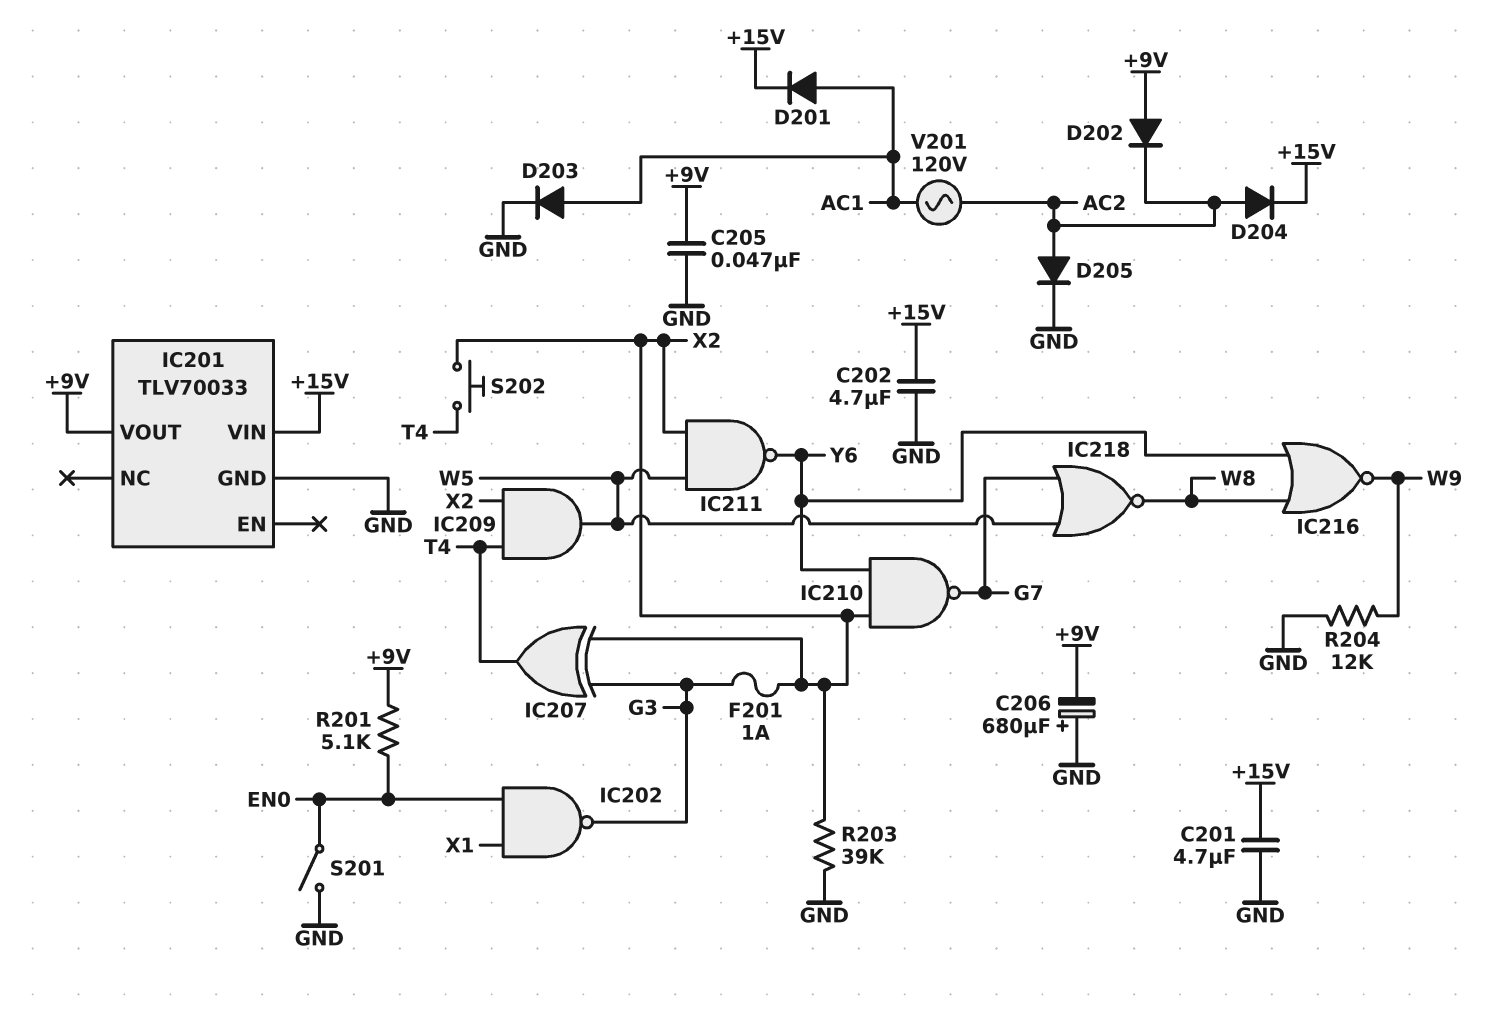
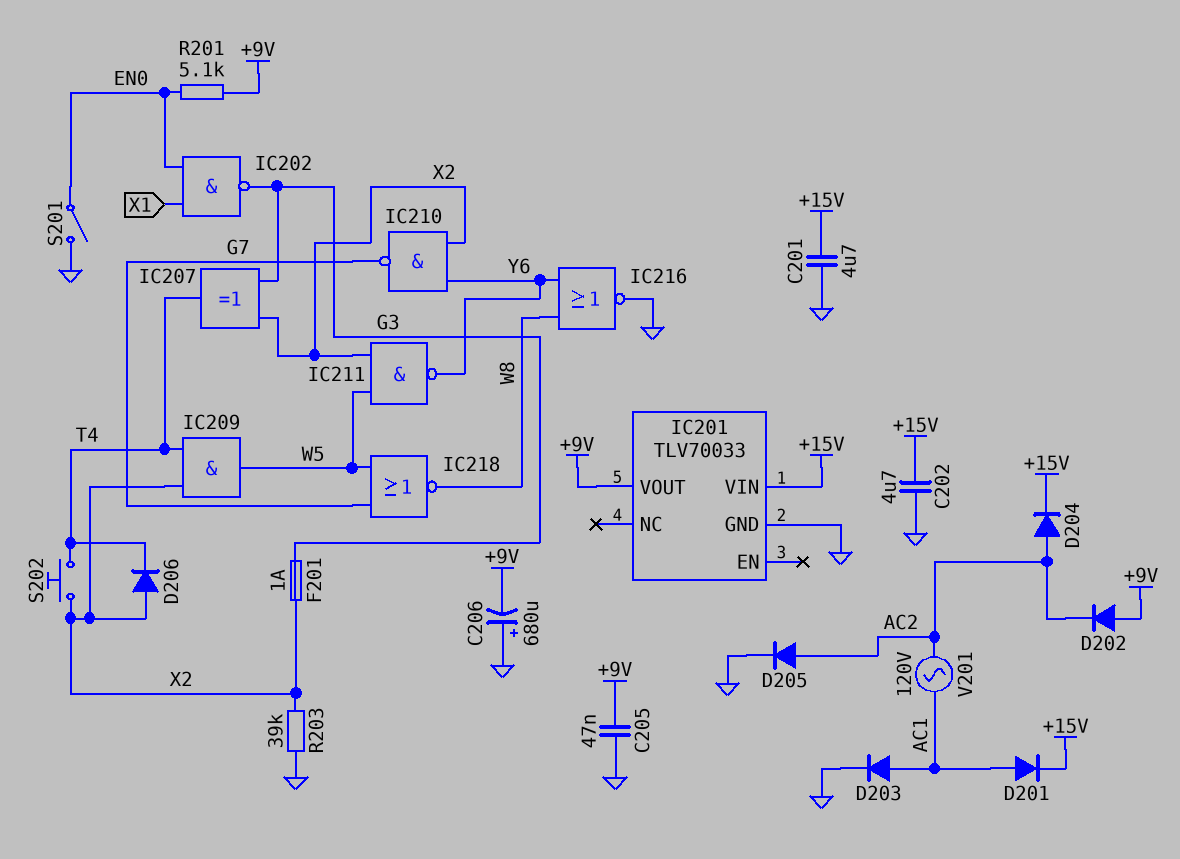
D206: none -> diode (A X2, K T4)
IC216: NOR (in W8, in Y6, out W9) -> NOR (in W8, in Y6, out GND)
R204: 12k (GND, W9) -> none

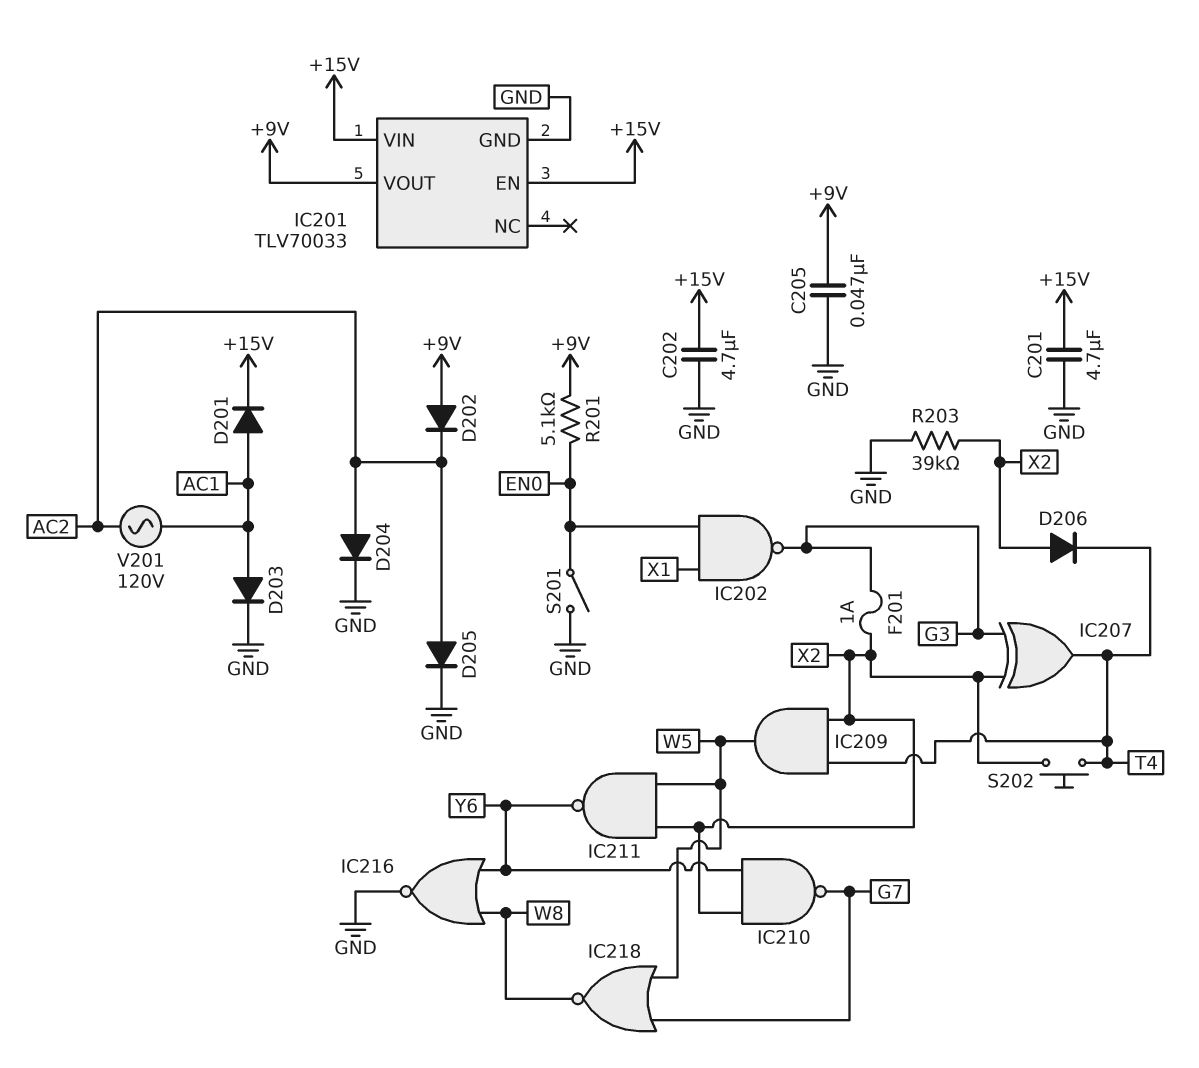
C206: 680uF (plus GND, minus +9V) -> none
D204: diode (A AC2, K +15V) -> diode (A AC2, K GND)
IC201 pin EN: none -> +15V

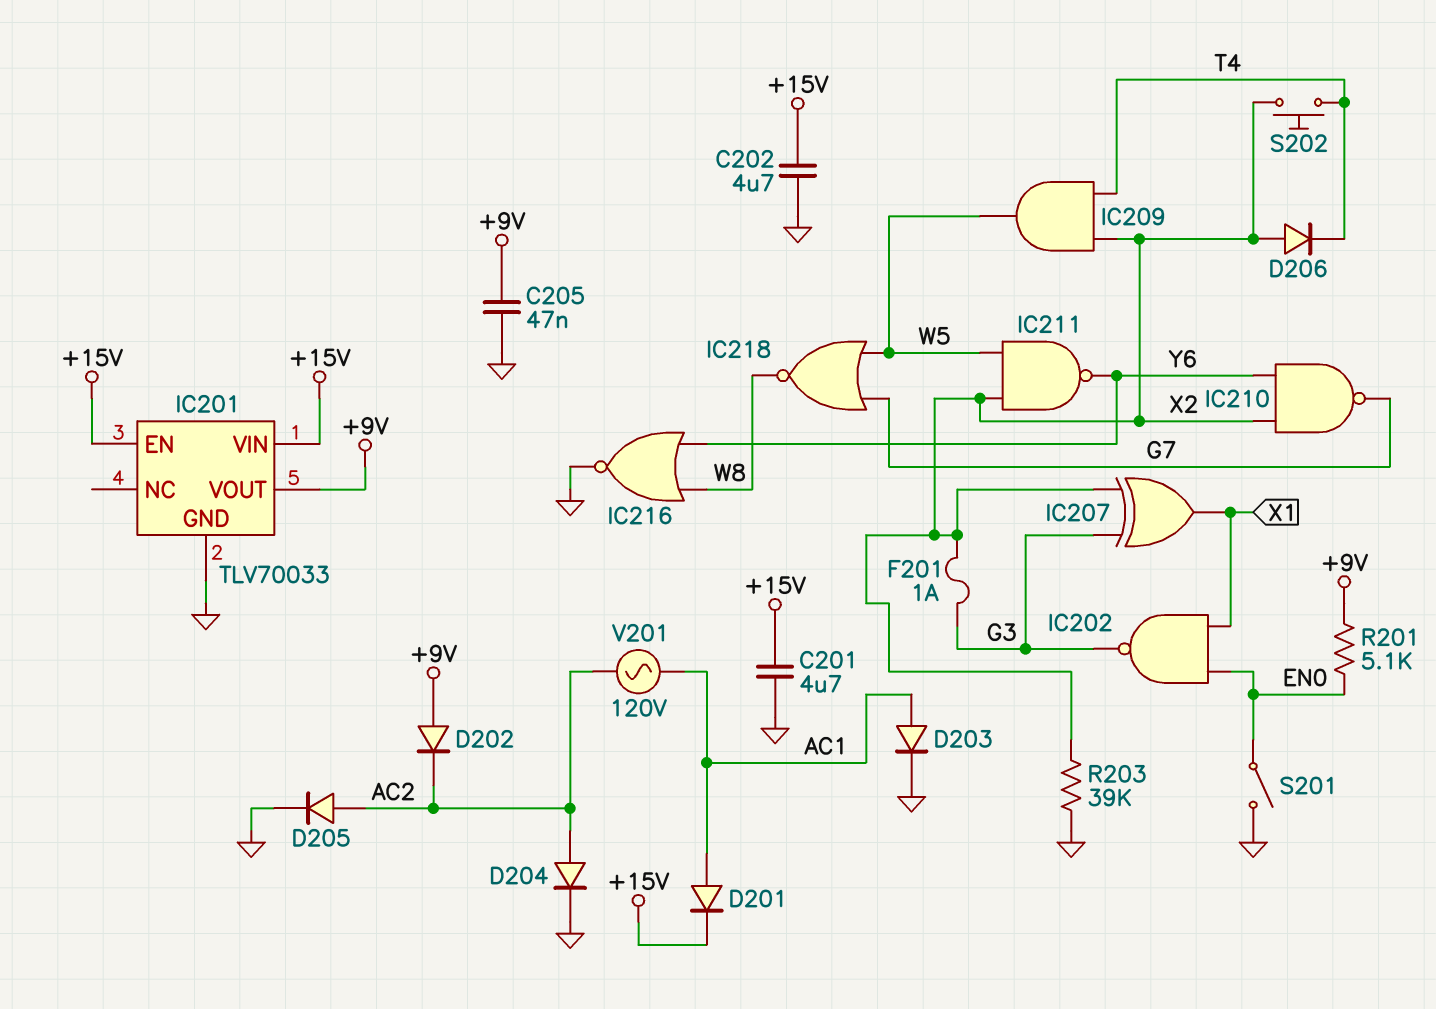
IC207: XOR (in G3, in X2, out T4) -> XOR (in G3, in X2, out X1)

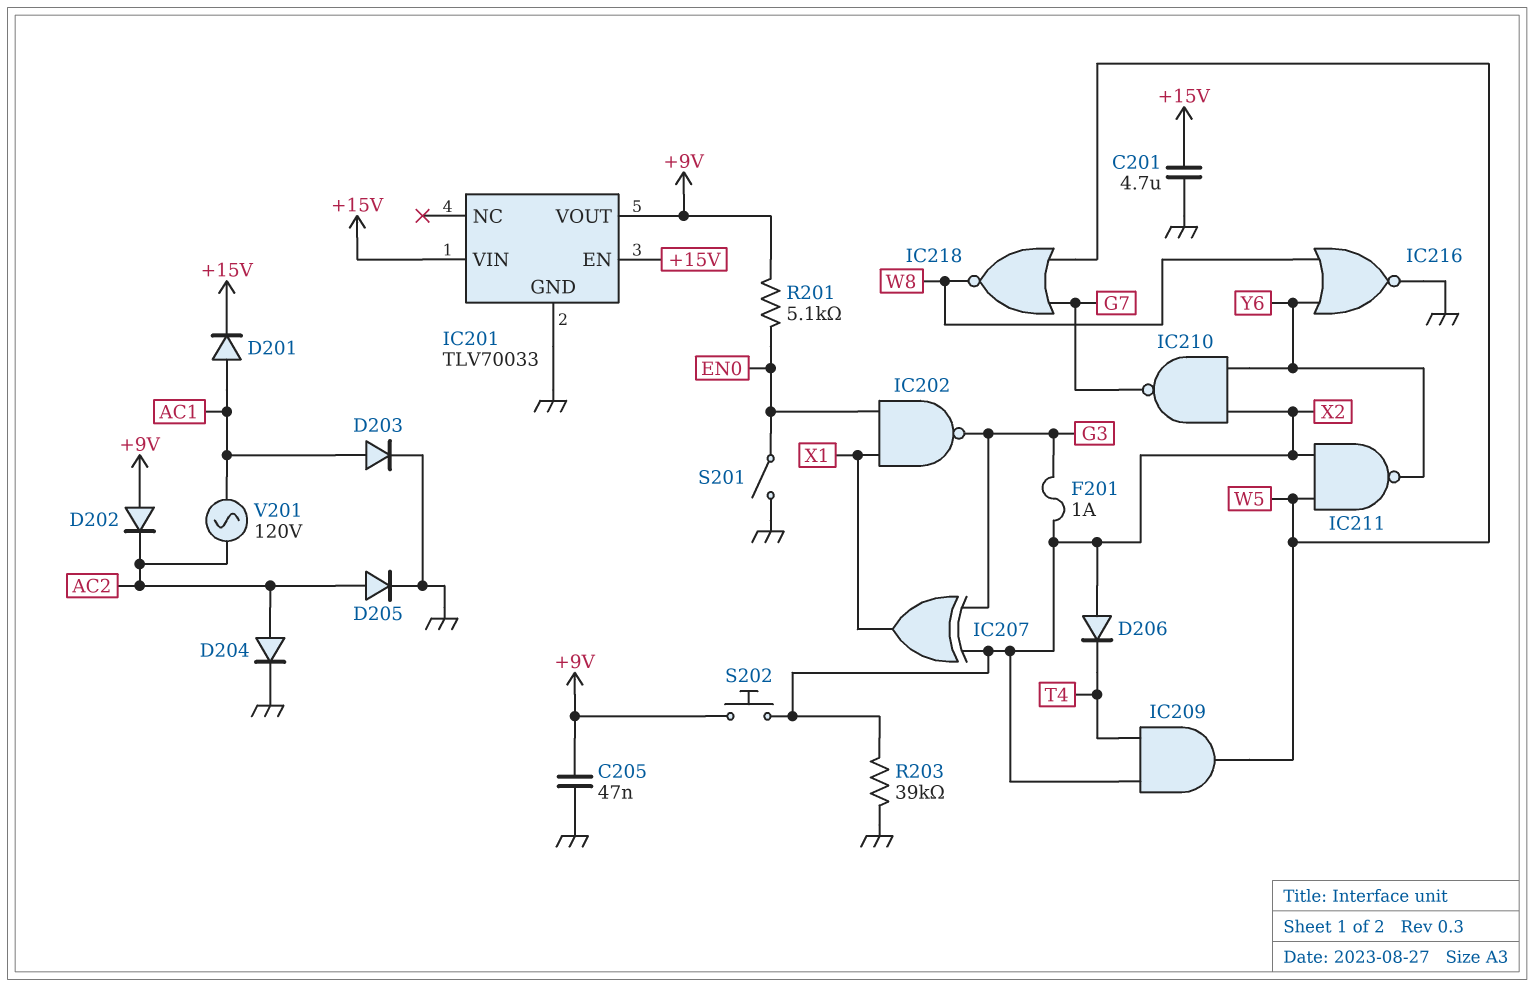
C202: 4.7uF (+15V, GND) -> none
S202: button (T4, X2) -> button (+9V, X2)

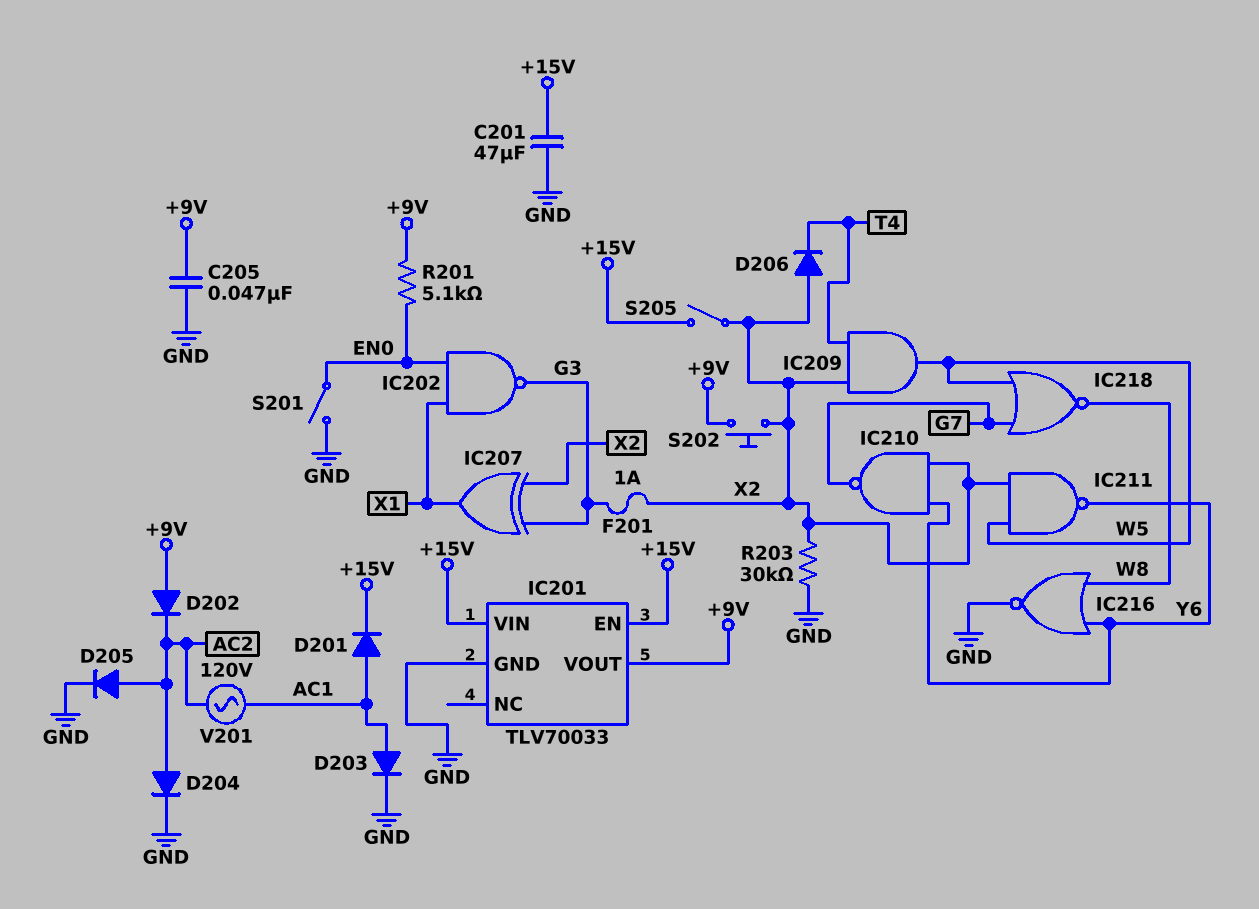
C201: 4.7uF (+15V, GND) -> 47uF (+15V, GND)
R203: 39k (GND, X2) -> 30k (GND, X2)
S205: none -> switch (+15V, X2)

